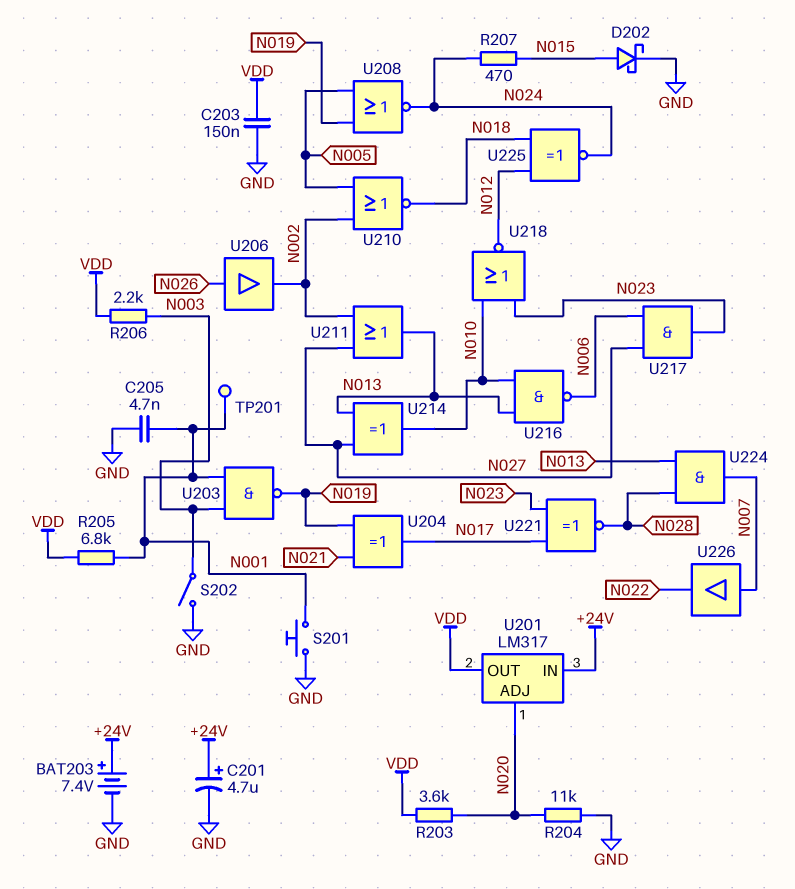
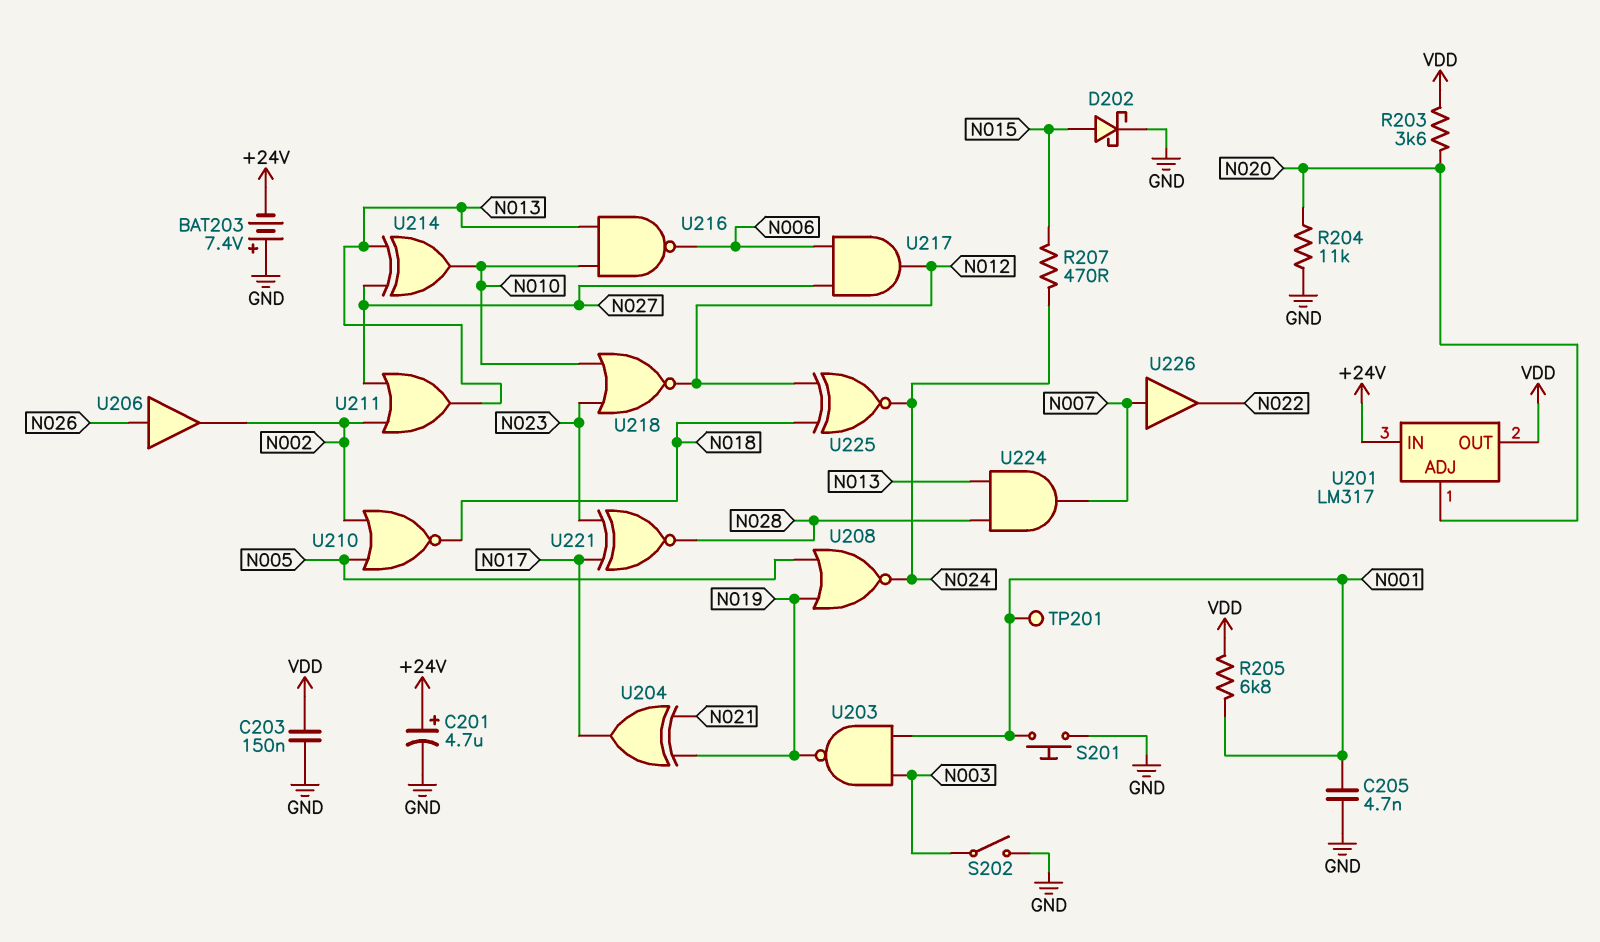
BAT203: 7.4V (plus +24V, minus GND) -> 7.4V (plus GND, minus +24V)
R206: 2.2k (N003, VDD) -> none
U217: AND (in N006, in N027, out N023) -> AND (in N006, in N027, out N012)

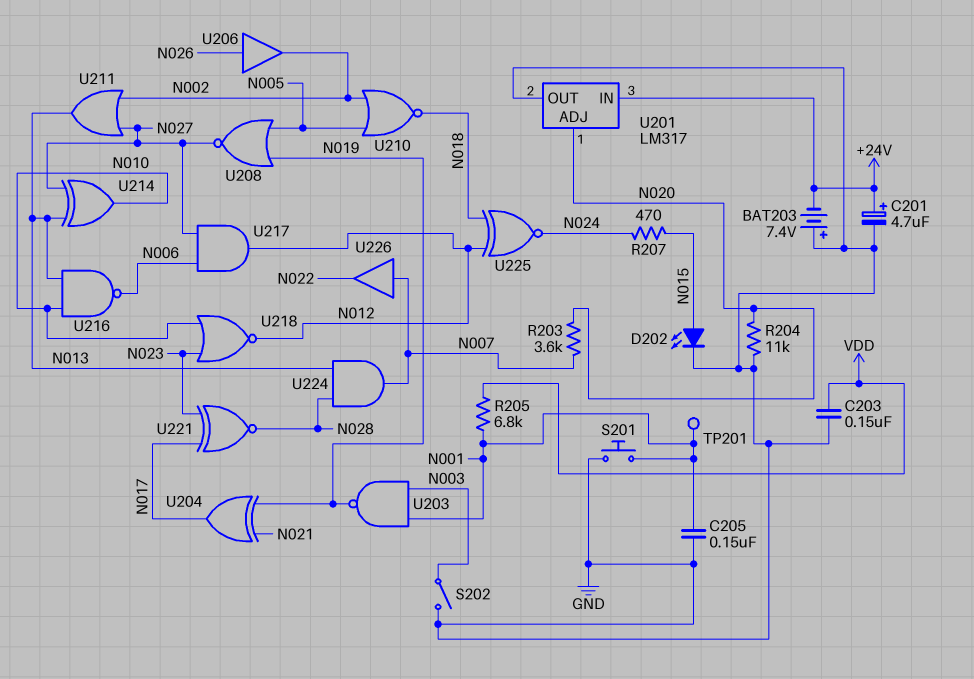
C205: 4.7nF (GND, N001) -> 150nF (GND, N001)
D202: schottky (A N015, K GND) -> LED (A N015, K GND)
R203: 3.6k (N020, VDD) -> 3.6k (N007, N020)
U201 pin OUT: VDD -> GND
U208: NOR (in N005, in N019, out N024) -> NOR (in N005, in N019, out N027)

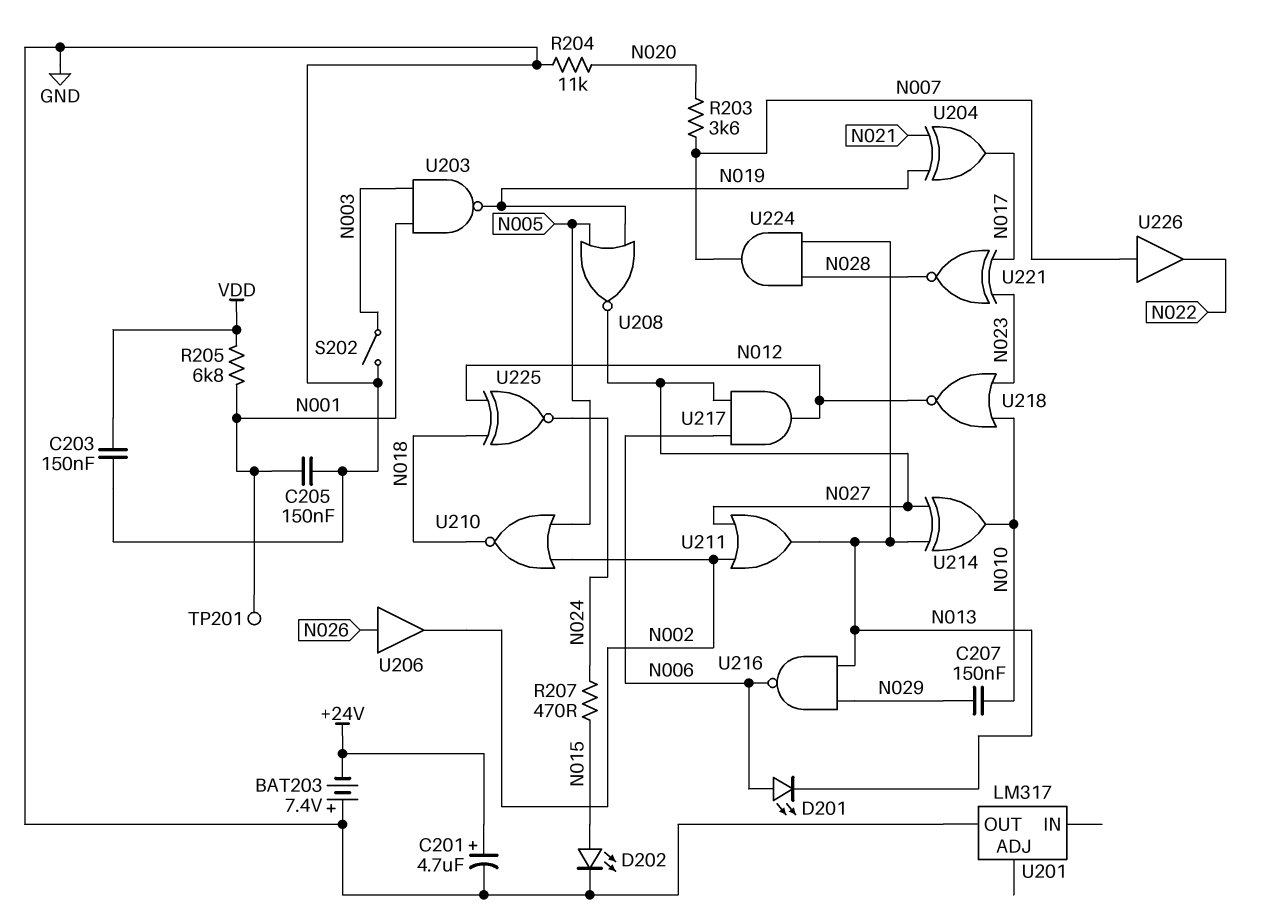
C207: none -> 150nF (N010, N029)
D201: none -> LED (A N006, K N013)
S201: button (GND, N001) -> none
U201 pin ADJ: N020 -> none
U201 pin IN: +24V -> none
U216: NAND (in N010, in N013, out N006) -> NAND (in N013, in N029, out N006)

